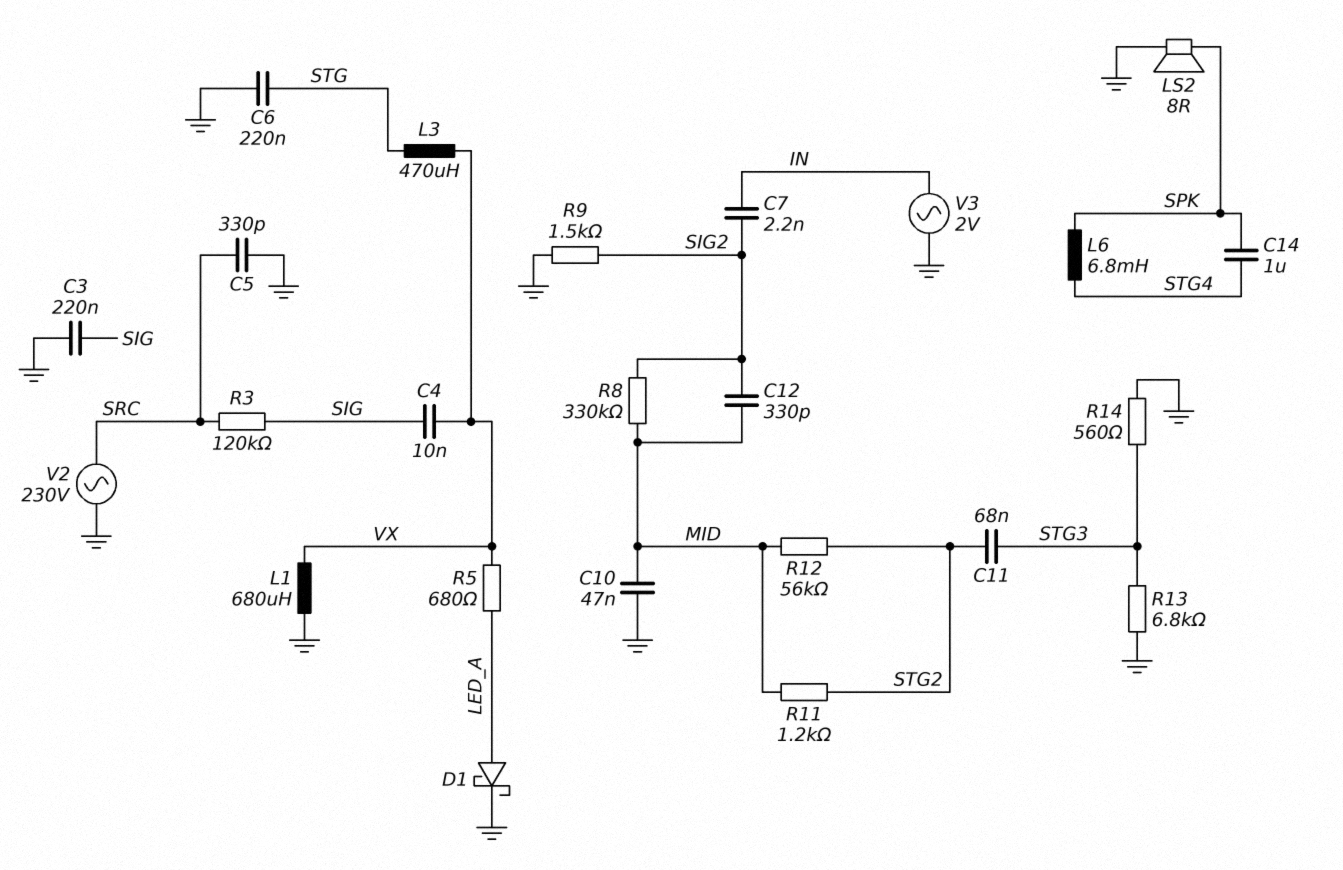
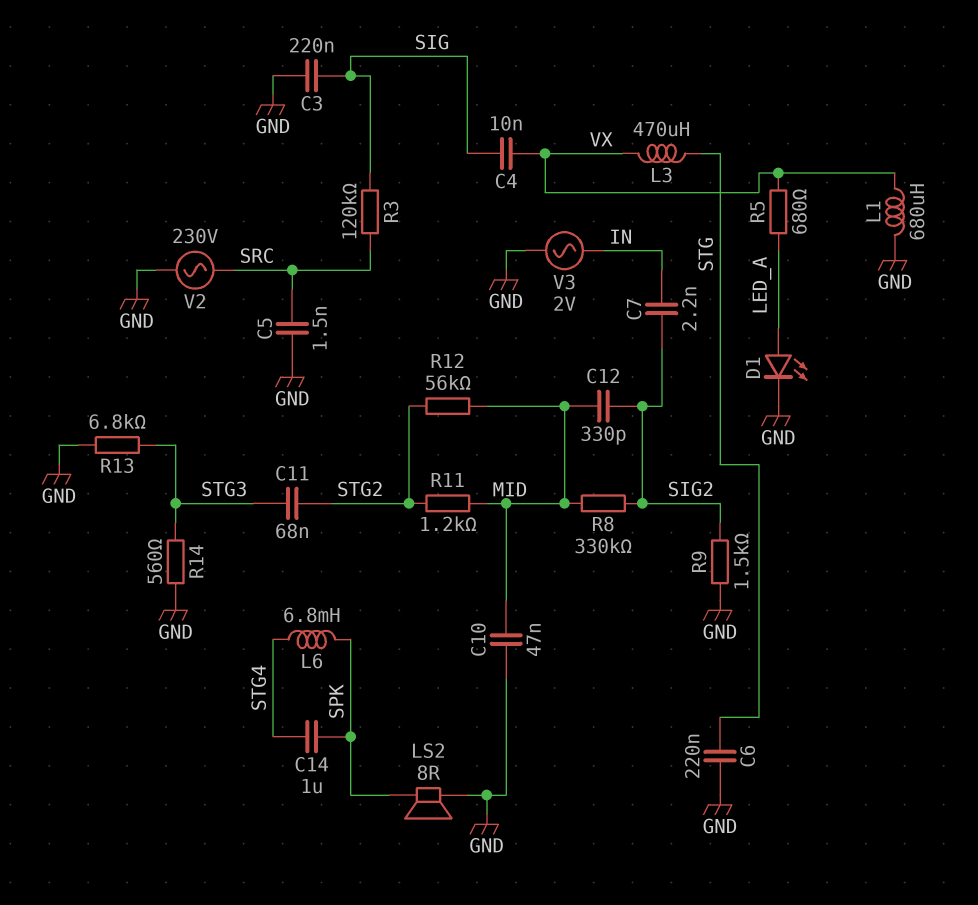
C5: 330pF (GND, SRC) -> 1.5nF (GND, SRC)
D1: schottky (A LED_A, K GND) -> LED (A LED_A, K GND)

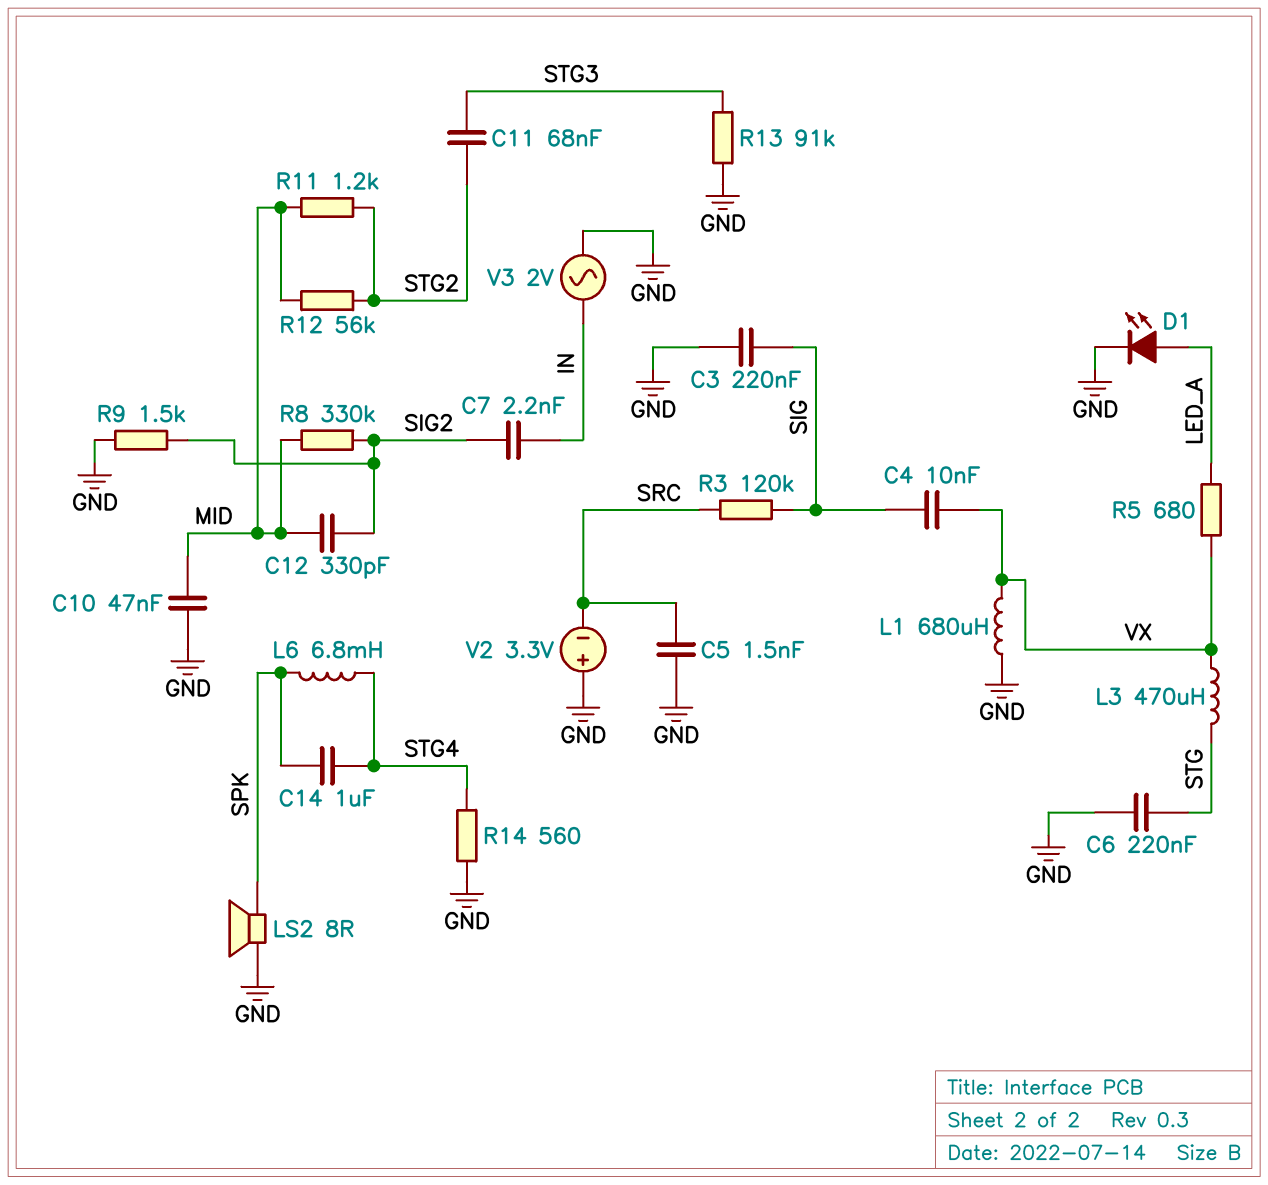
R13: 6.8k (GND, STG3) -> 91k (GND, STG3)
R14: 560 (GND, STG3) -> 560 (GND, STG4)
V2: AC 230V (GND, SRC) -> 3.3V (plus GND, minus SRC)

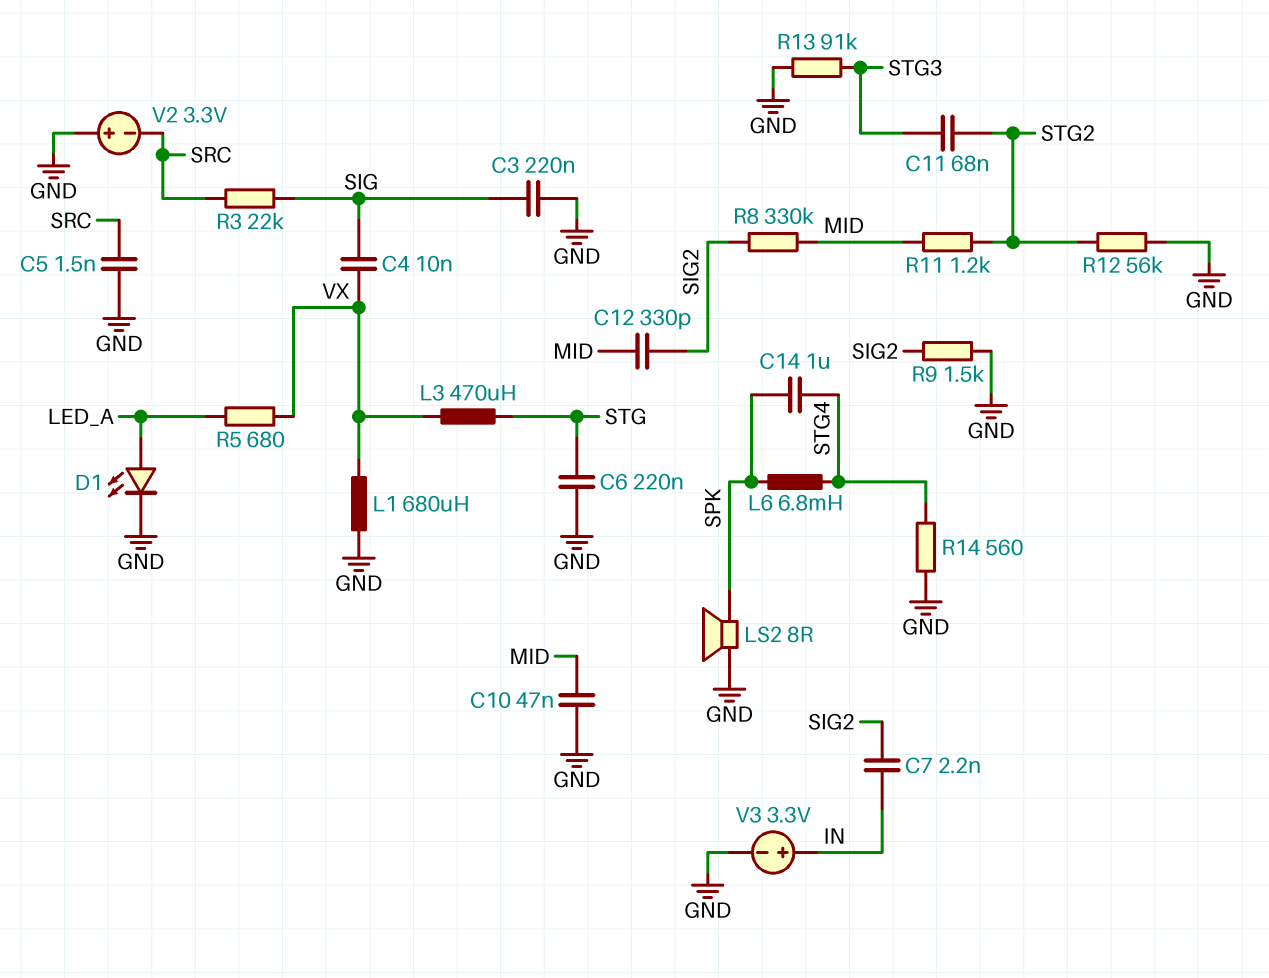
R3: 120k (SIG, SRC) -> 22k (SIG, SRC)
R12: 56k (MID, STG2) -> 56k (GND, STG2)
V3: AC 2V (GND, IN) -> 3.3V (plus IN, minus GND)

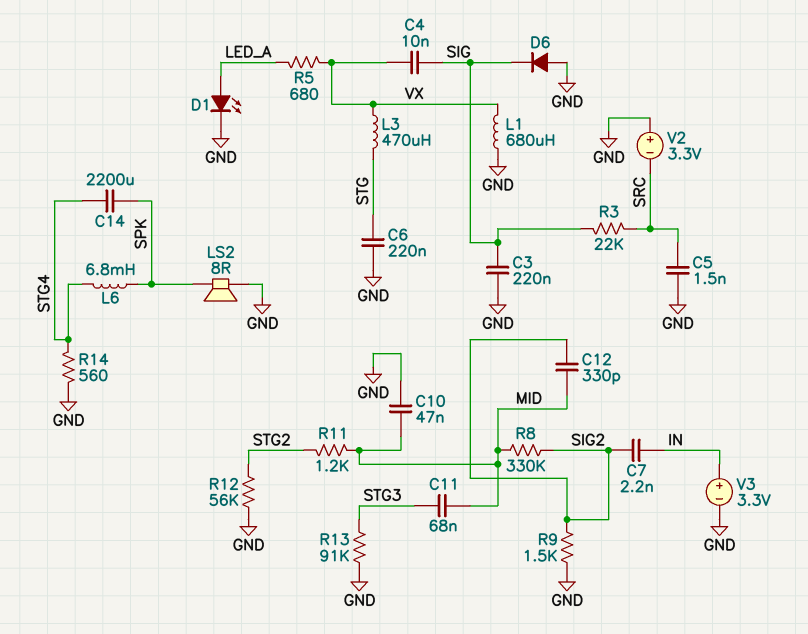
C11: 68nF (STG2, STG3) -> 68nF (MID, STG3)
C14: 1uF (SPK, STG4) -> 2200uF (SPK, STG4)
D6: none -> diode (A GND, K SIG)

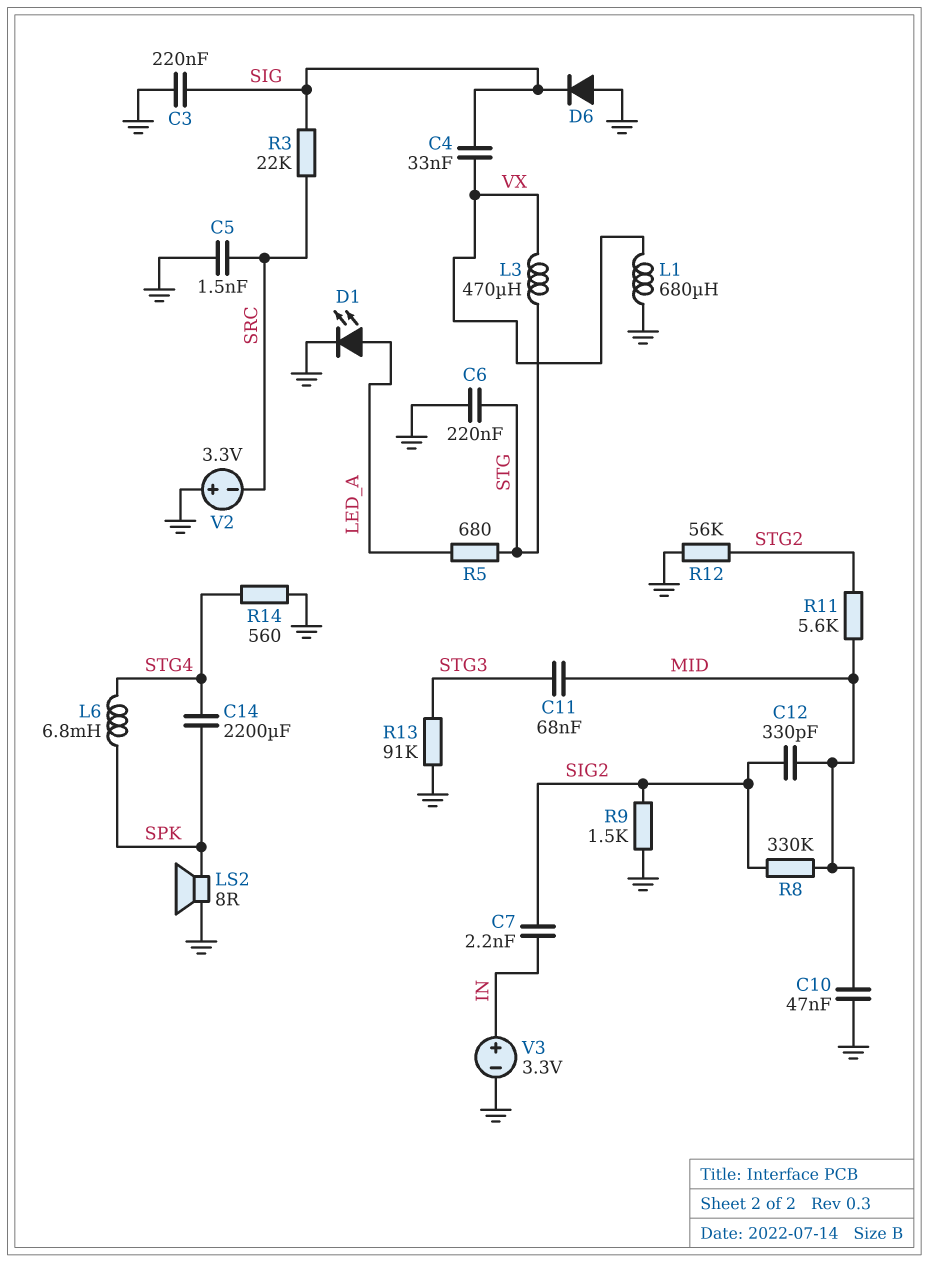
C4: 10nF (SIG, VX) -> 33nF (SIG, VX)
R5: 680 (LED_A, VX) -> 680 (LED_A, STG)
R11: 1.2k (MID, STG2) -> 5.6k (MID, STG2)

